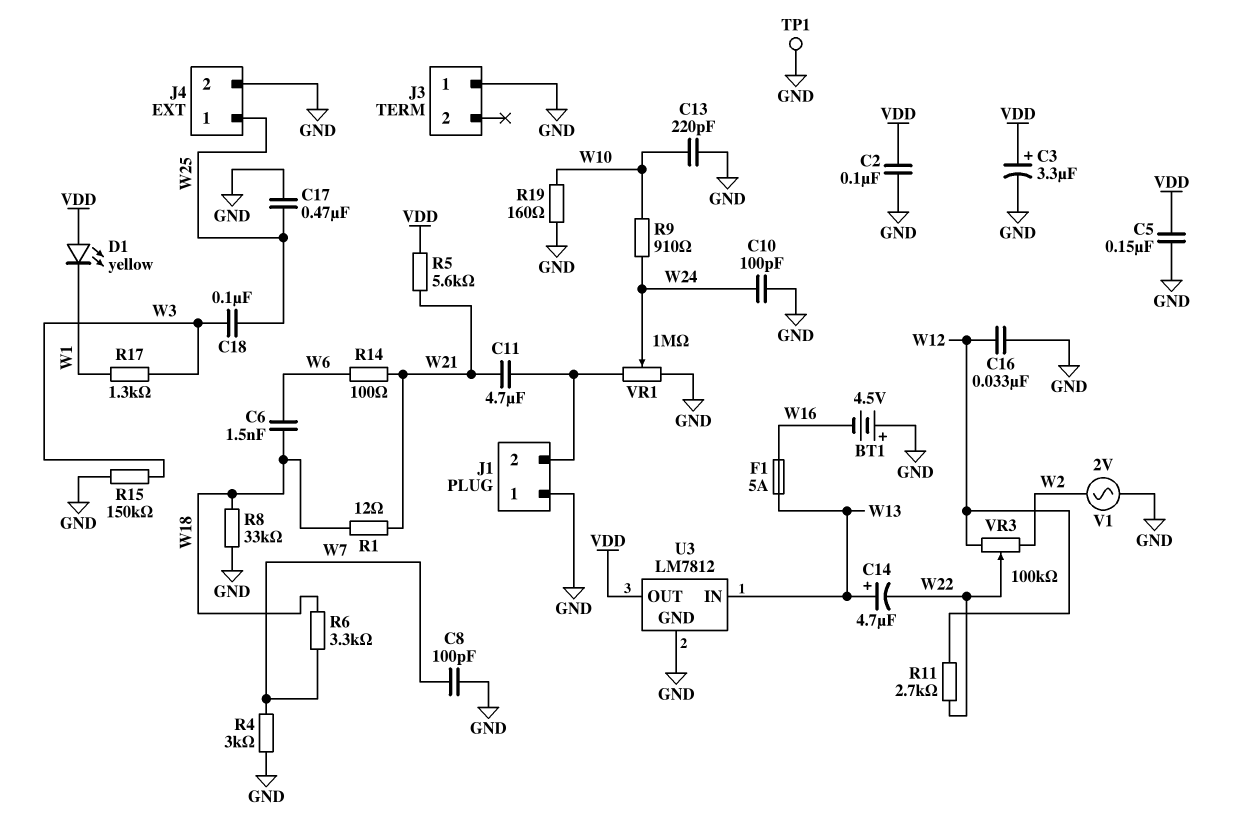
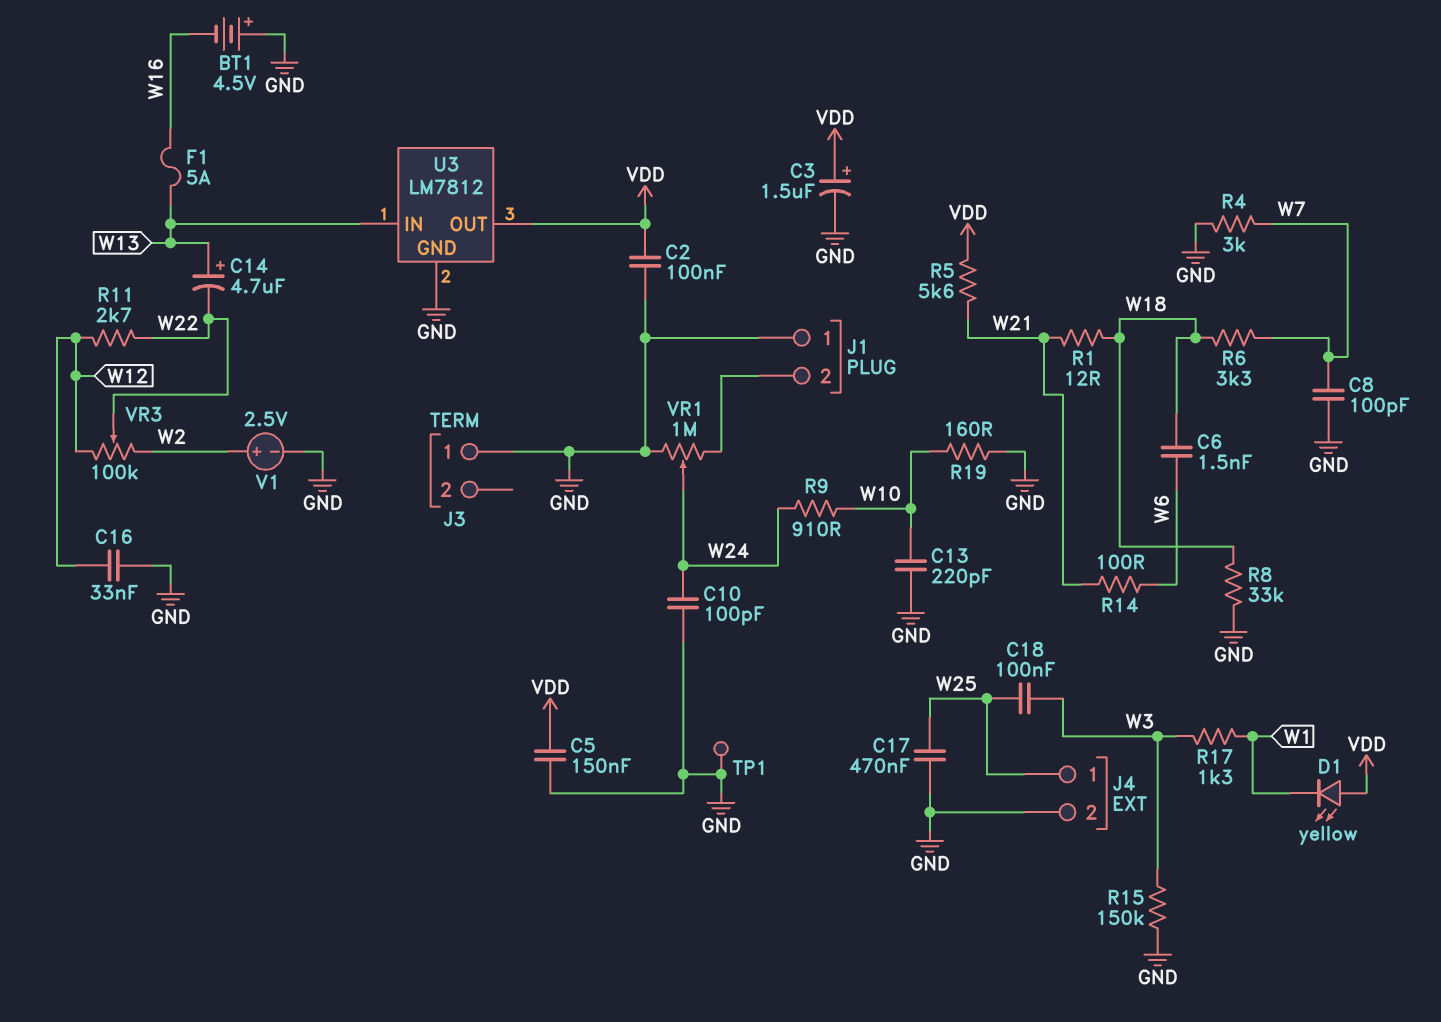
C3: 3.3uF (plus VDD, minus GND) -> 1.5uF (plus VDD, minus GND)
C11: 4.7uF (J1/2, W21) -> none
V1: AC 2V (GND, W2) -> 2.5V (plus W2, minus GND)

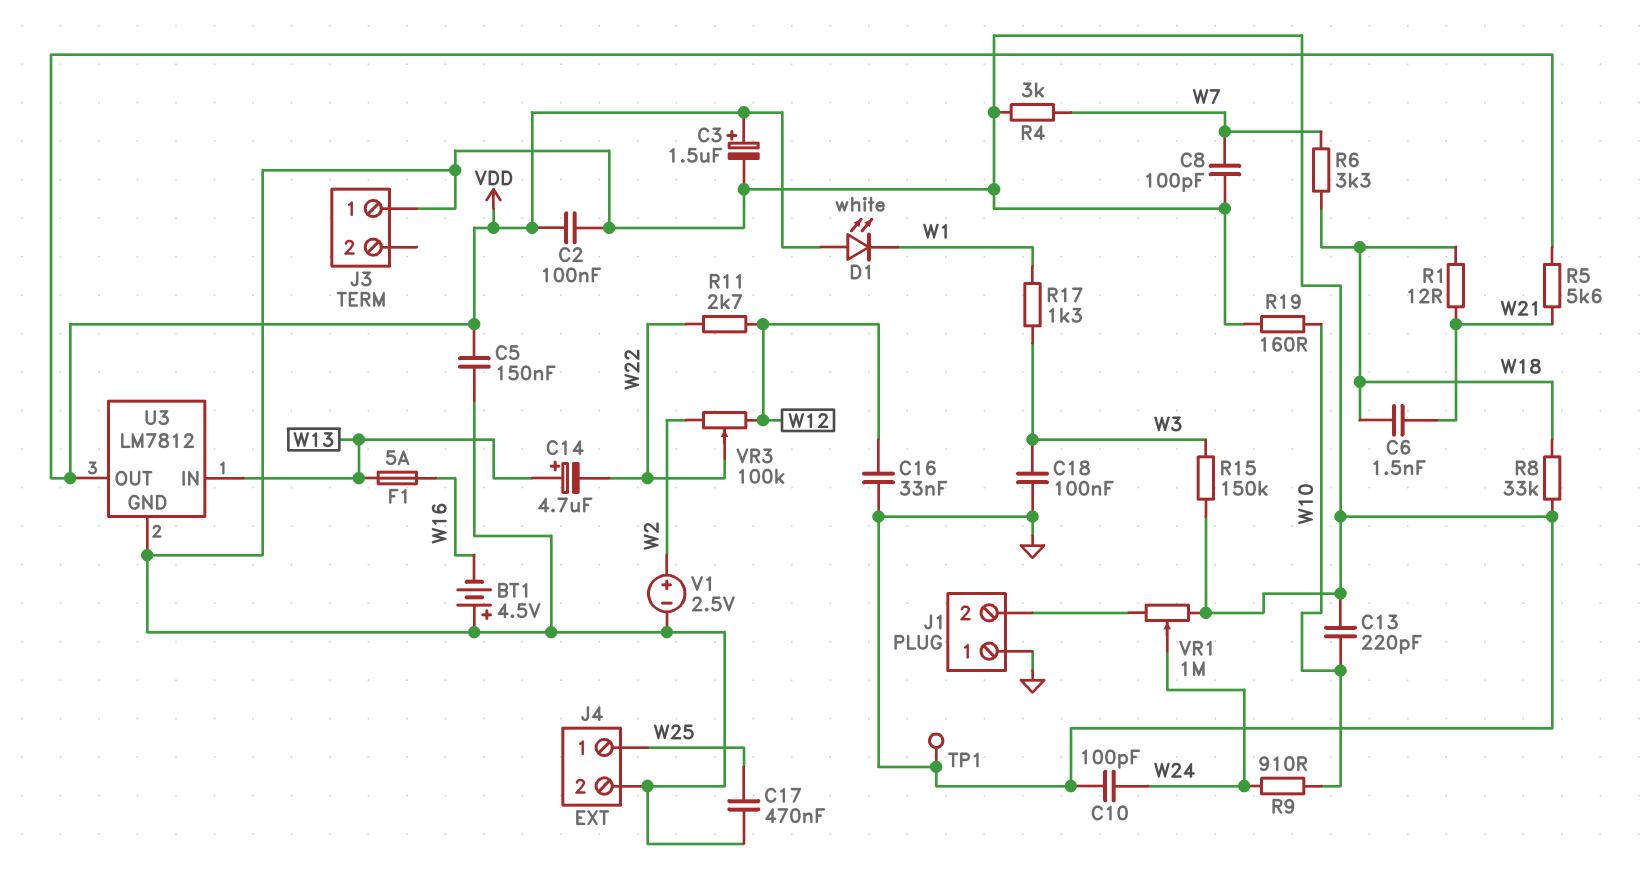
C6: 1.5nF (W6, W18) -> 1.5nF (W18, W21)
C18: 100nF (W3, W25) -> 100nF (GND, W3)
D1: LED yellow (A VDD, K W1) -> LED white (A VDD, K W1)
R14: 100 (W6, W21) -> none

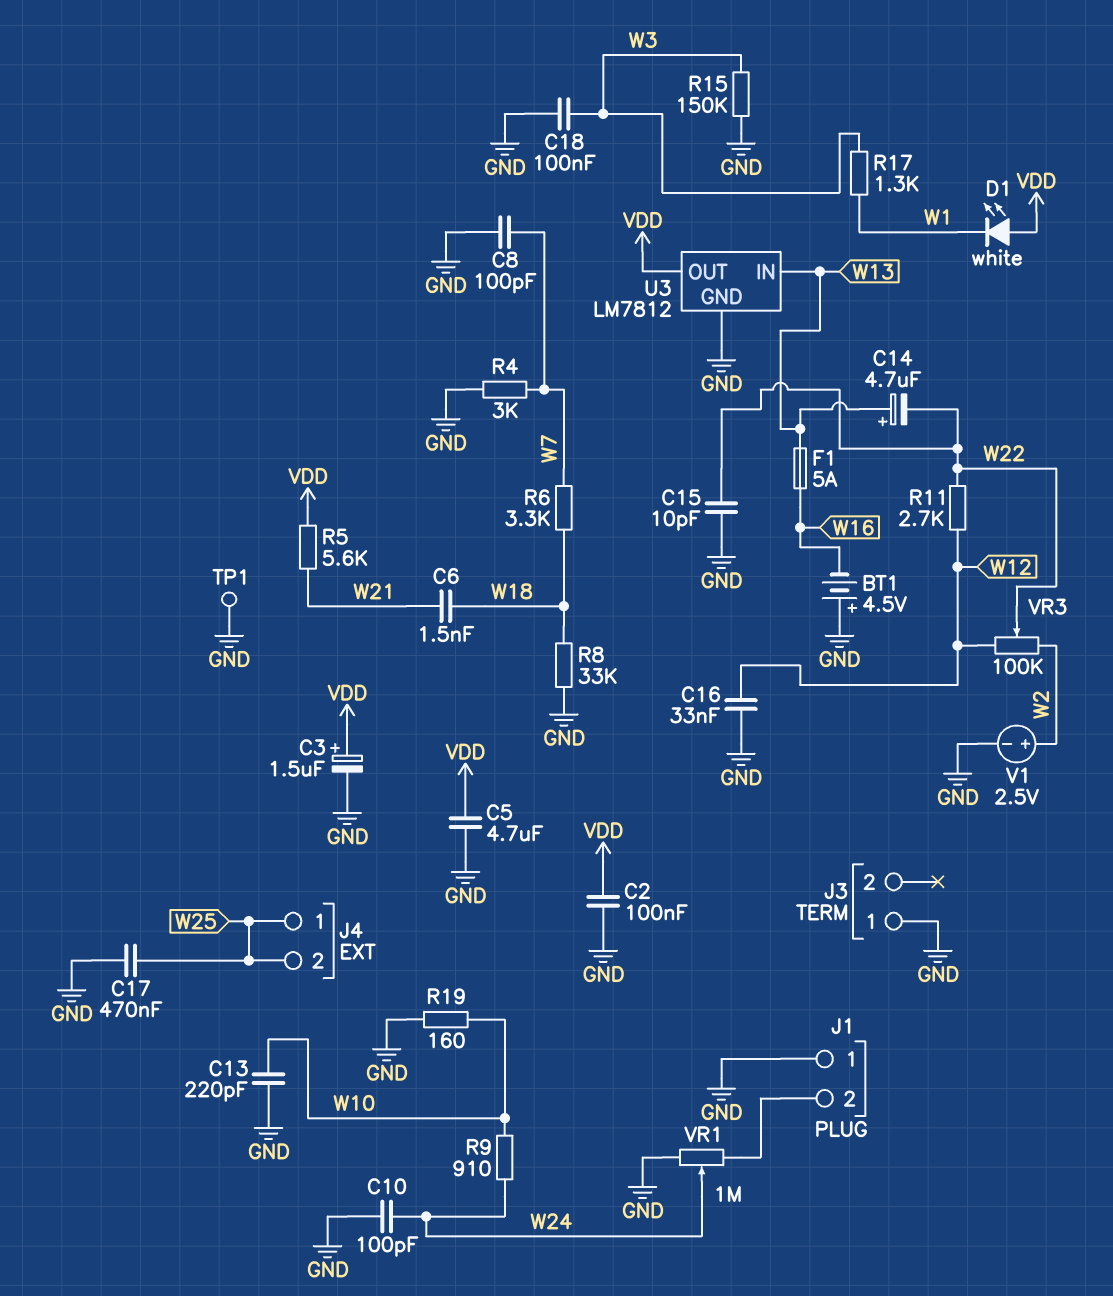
C5: 150nF (GND, VDD) -> 4.7uF (GND, VDD)
C15: none -> 10pF (GND, W22)
J4 pin 2: GND -> W25
R1: 12 (W18, W21) -> none

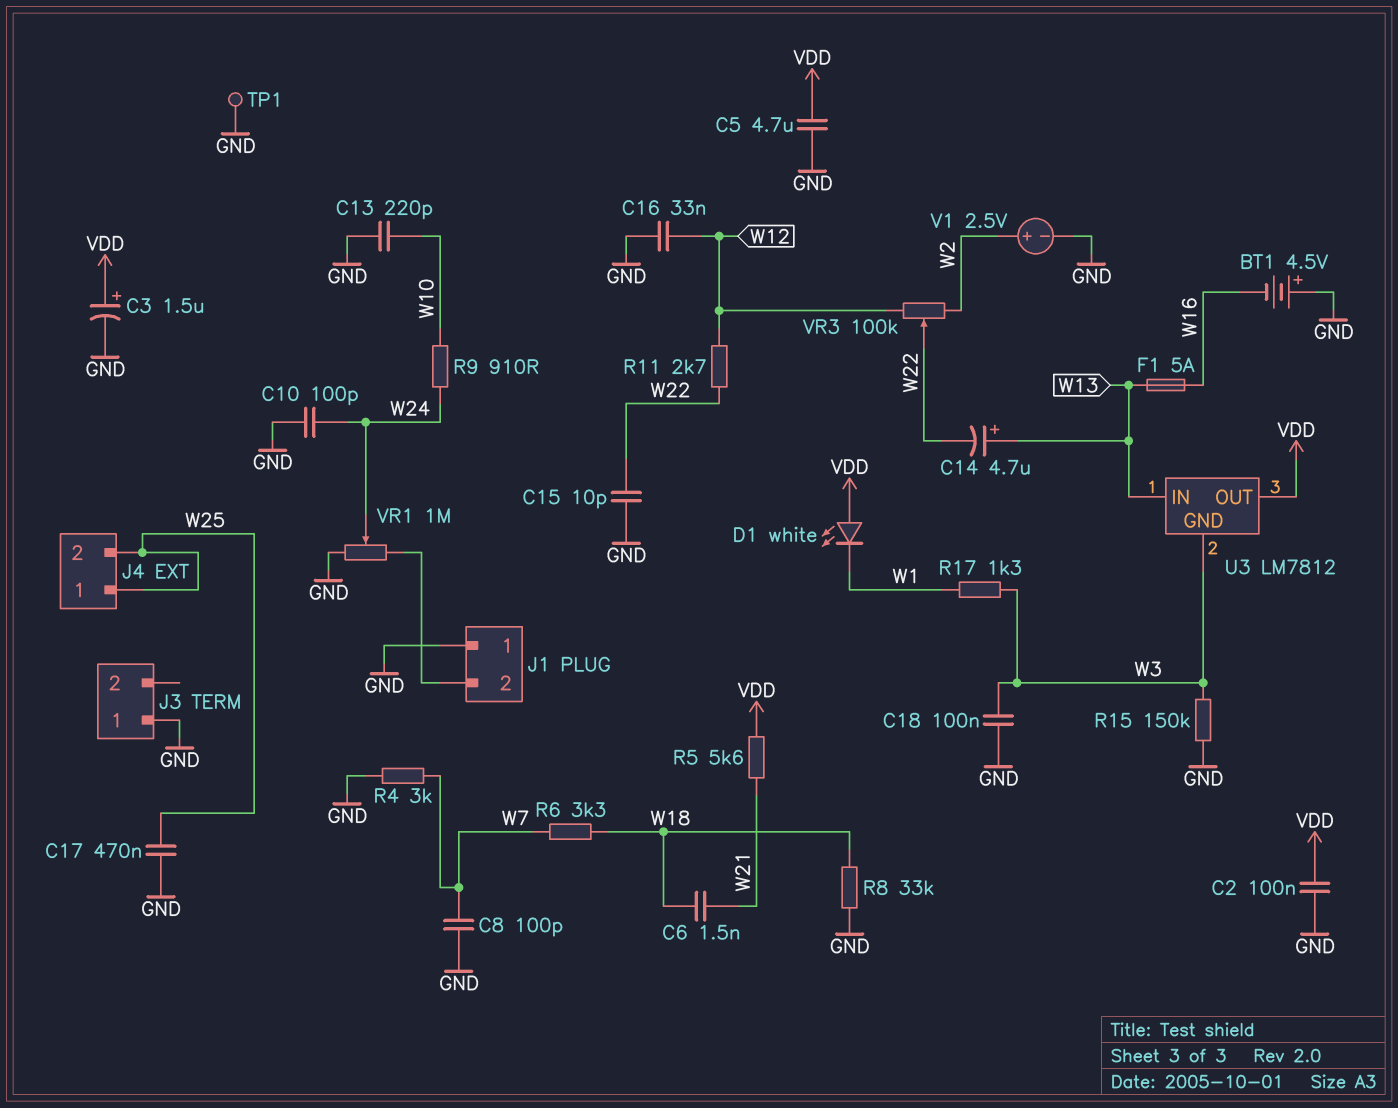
R19: 160 (GND, W10) -> none
U3 pin GND: GND -> W3

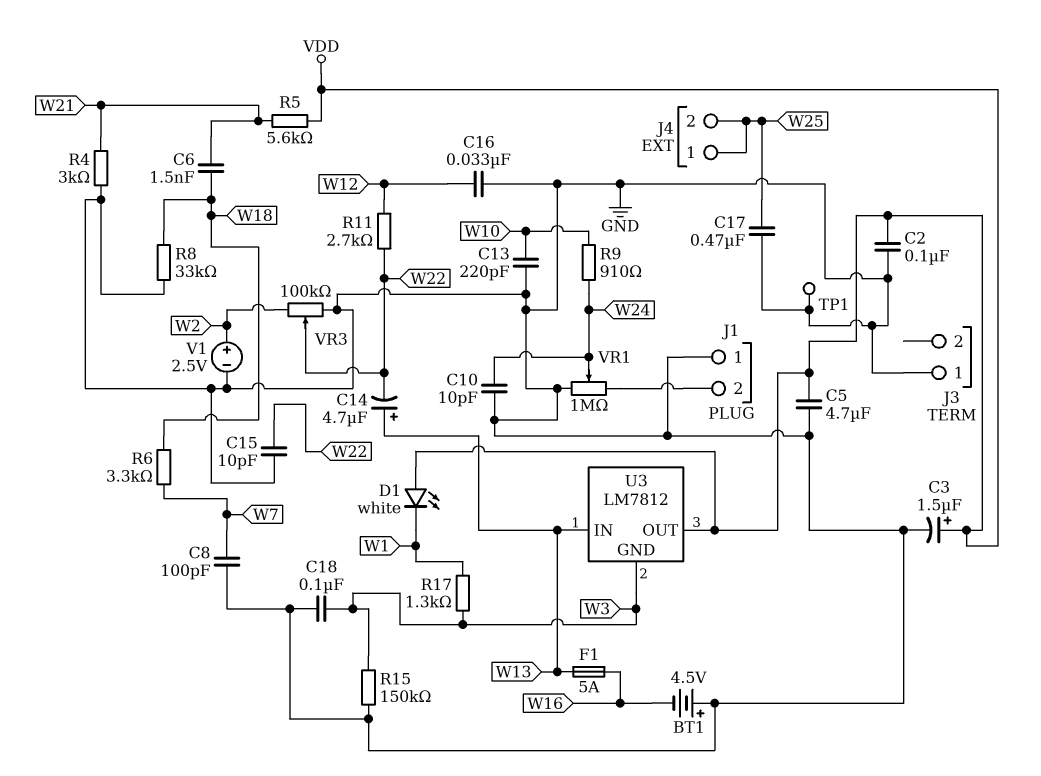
C10: 100pF (GND, W24) -> 10pF (GND, W24)
R4: 3k (GND, W7) -> 3k (GND, W21)
VR3: 100k (W2, W12, wiper W22) -> 100k (GND, W2, wiper W22)

